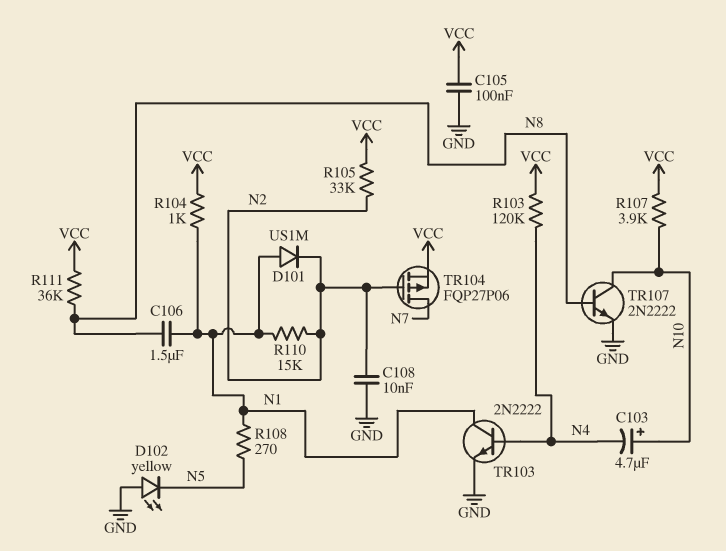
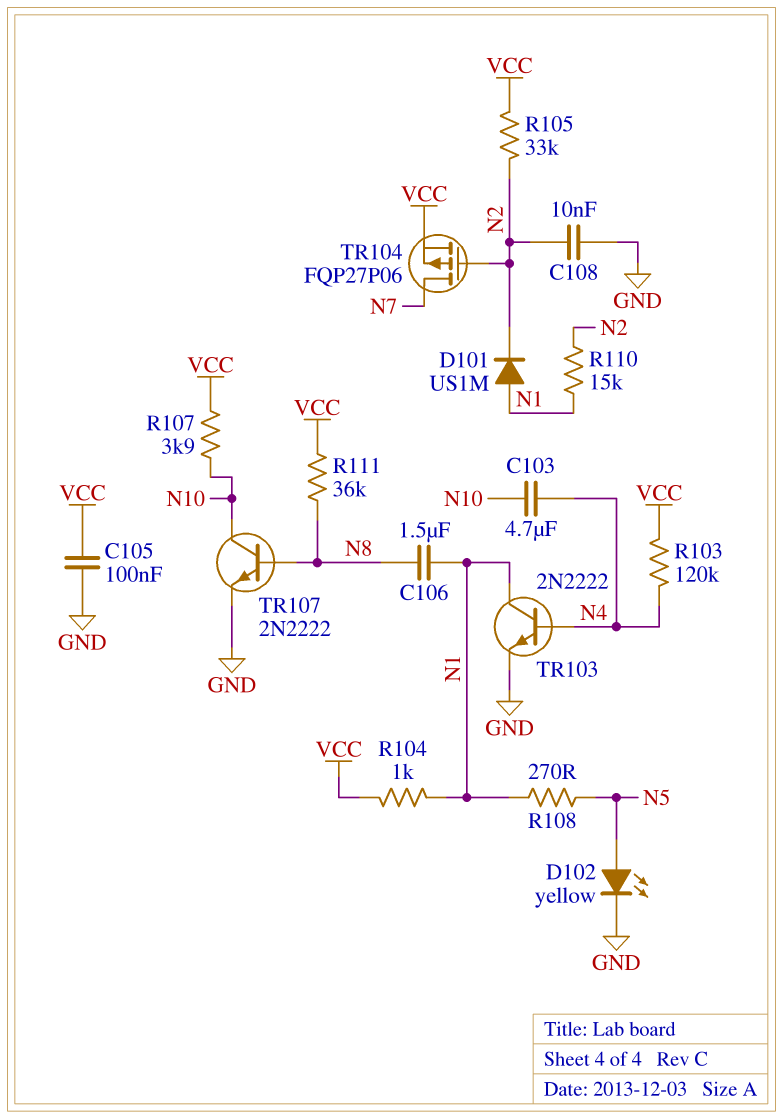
C103: 4.7uF (plus N10, minus N4) -> 4.7uF (N4, N10)
D102: LED yellow (A GND, K N5) -> LED yellow (A N5, K GND)

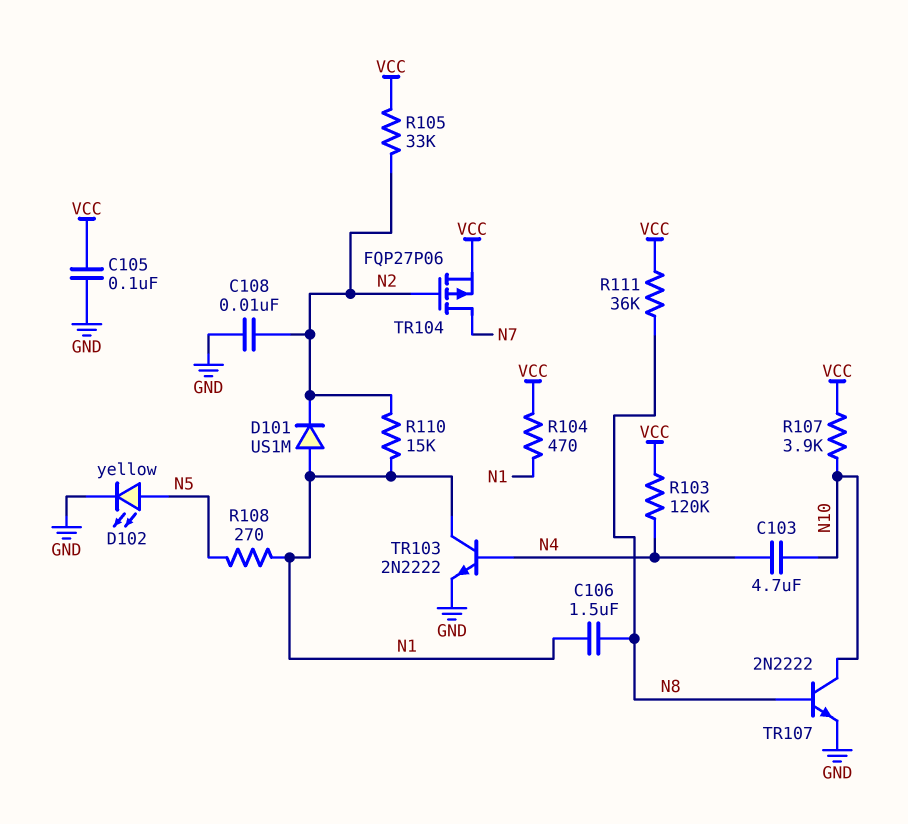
R104: 1k (N1, VCC) -> 470 (N1, VCC)

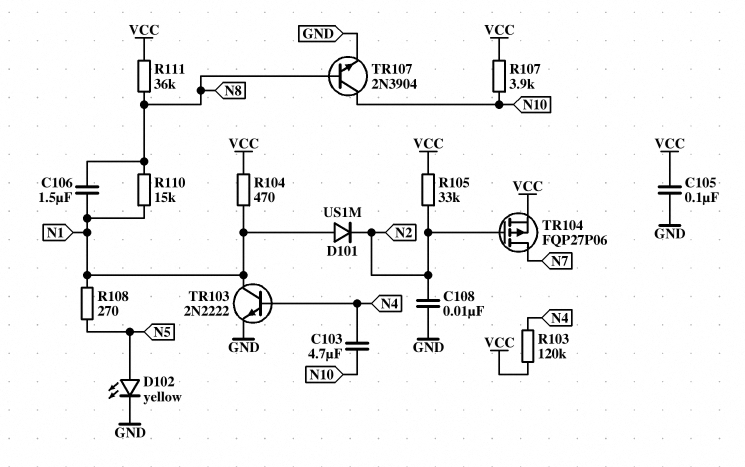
R110: 15k (N1, N2) -> 15k (N1, N8)
TR107: NPN 2N2222 (B N8, C N10, E GND) -> NPN 2N3904 (B N8, C N10, E GND)

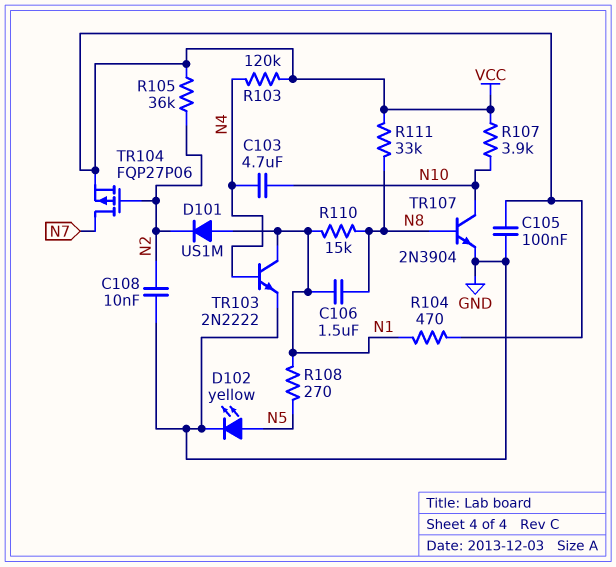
R105: 33k (N2, VCC) -> 36k (N2, VCC)
R111: 36k (N8, VCC) -> 33k (N8, VCC)

